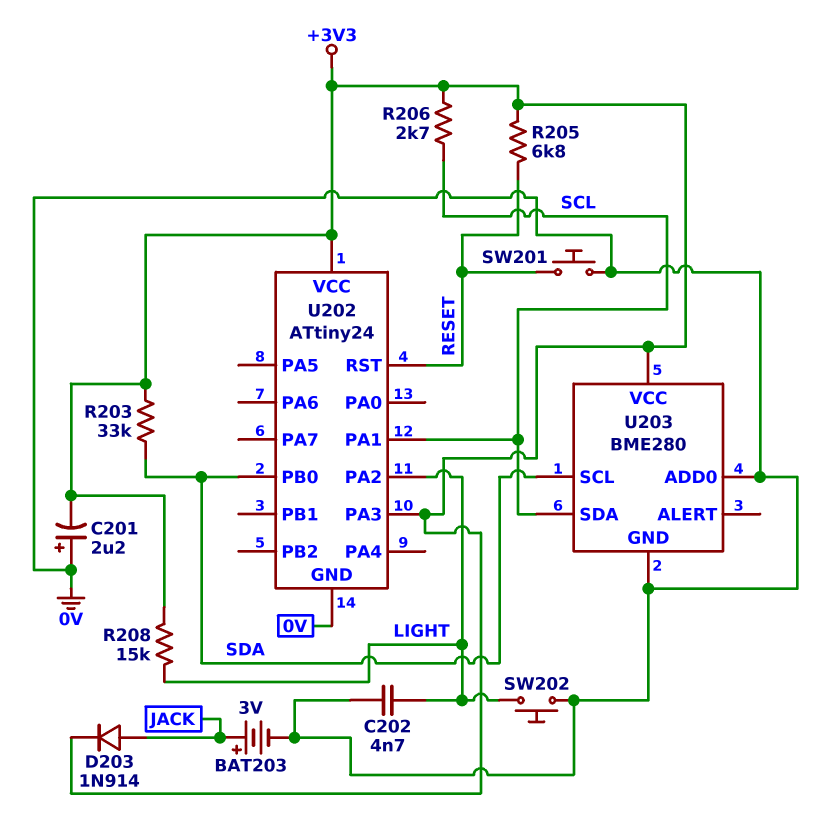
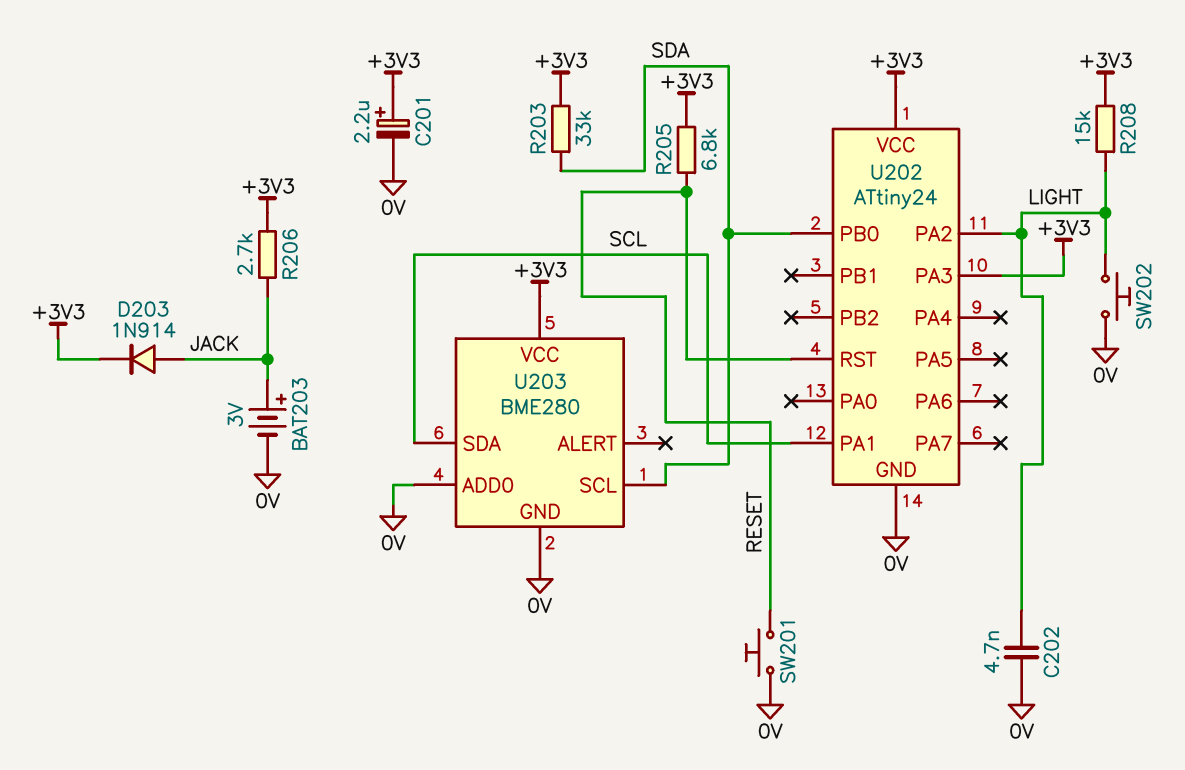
C201: 2.2uF (plus 0V, minus +3V3) -> 2.2uF (plus +3V3, minus 0V)
R206: 2.7k (+3V3, SCL) -> 2.7k (+3V3, JACK)

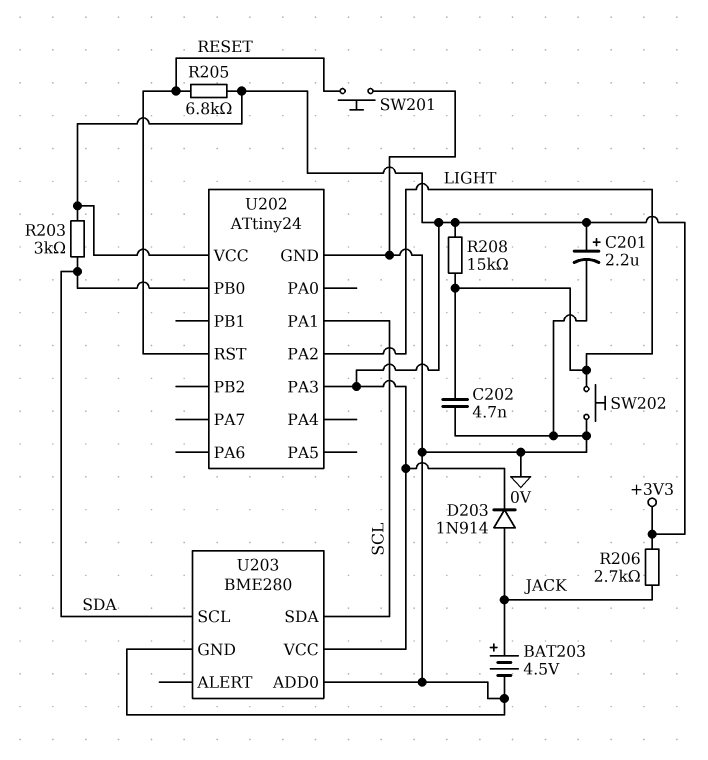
BAT203: 3V (plus JACK, minus 0V) -> 4.5V (plus JACK, minus 0V)
R203: 33k (+3V3, SDA) -> 3k (+3V3, SDA)

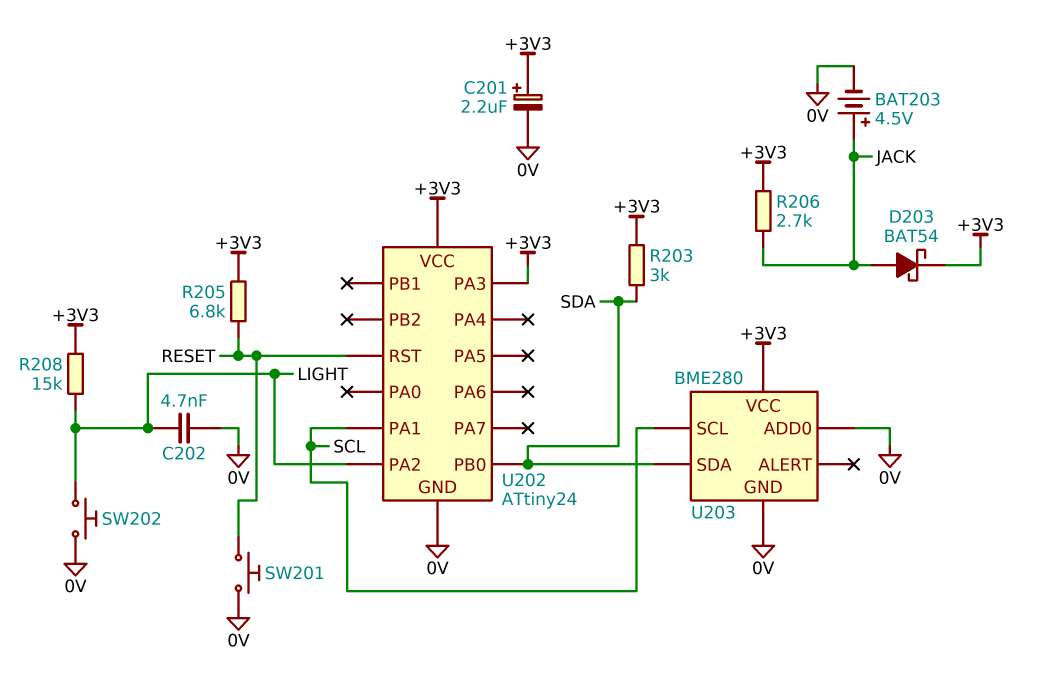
D203: diode 1N914 (A JACK, K +3V3) -> schottky BAT54 (A JACK, K +3V3)
U203 pin SCL: SDA -> SCL
U203 pin SDA: SCL -> SDA

